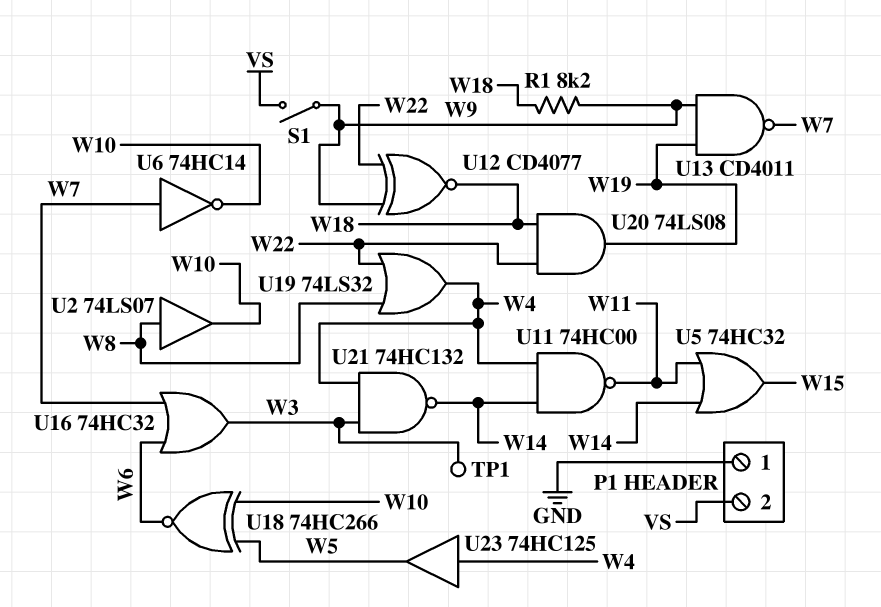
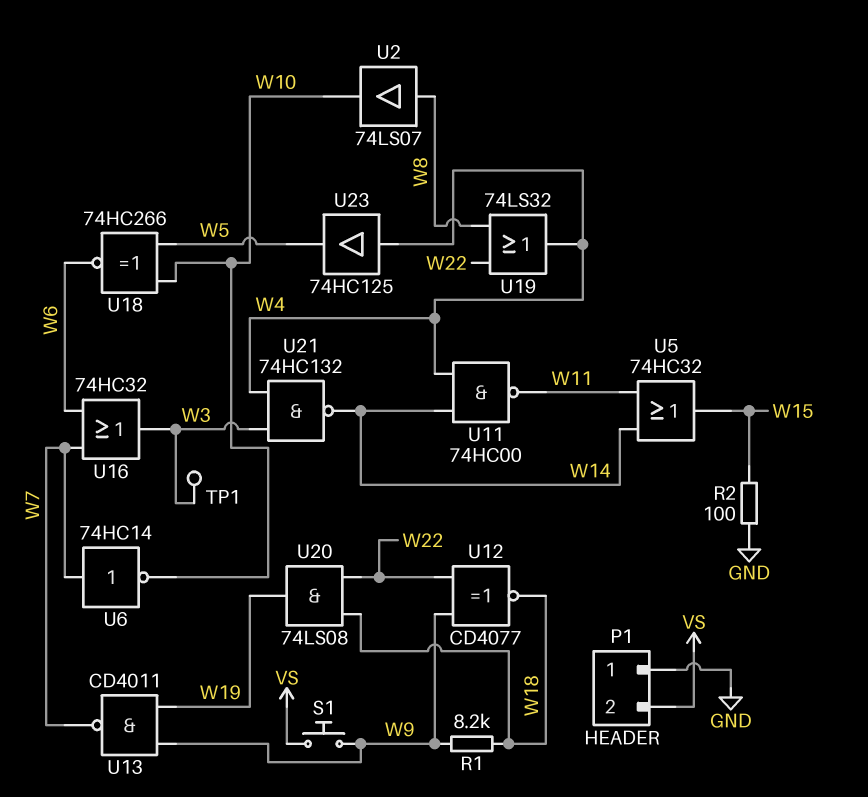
R2: none -> 100 (GND, W15)
S1: switch (VS, W9) -> button (VS, W9)

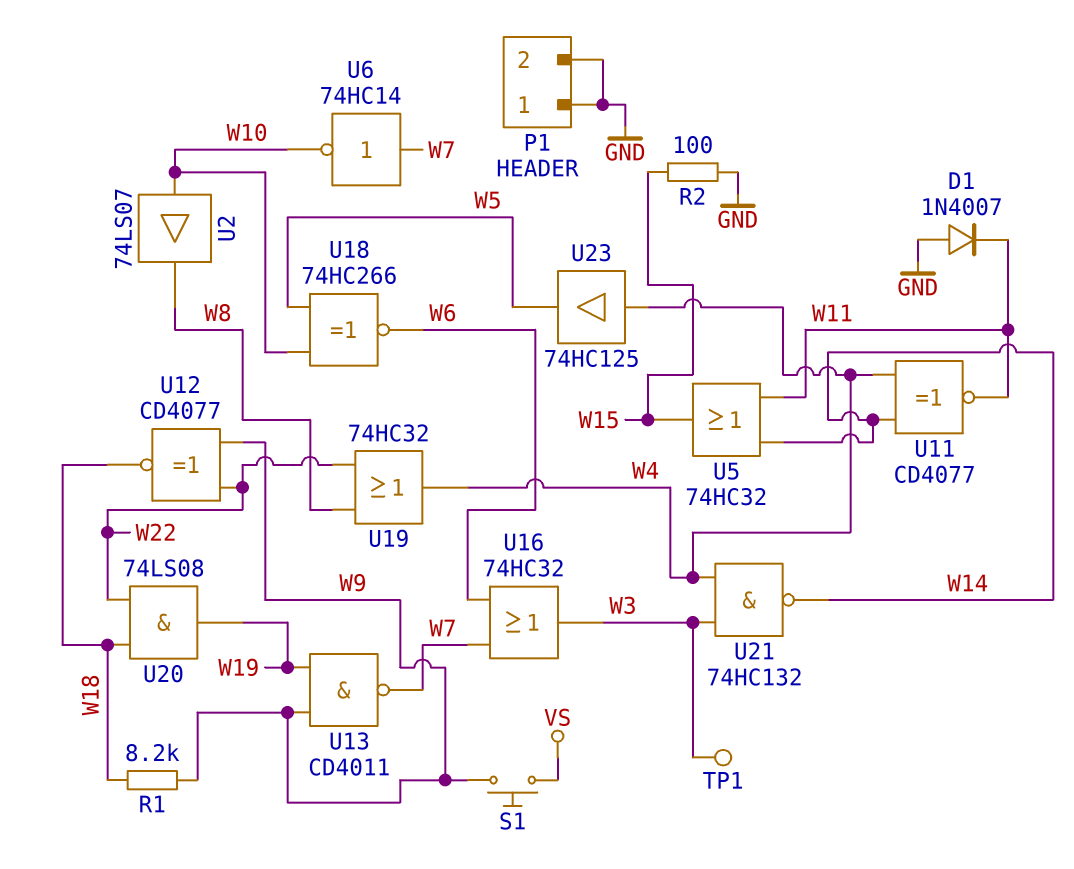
D1: none -> diode 1N4007 (A GND, K W11)
P1 pin 2: VS -> GND
U2: buffer 74LS07 (in W8, out W10) -> buffer 74LS07 (in W10, out W8)
U11: NAND 74HC00 (in W4, in W14, out W11) -> XNOR CD4077 (in W4, in W14, out W11)
U19: OR 74LS32 (in W8, in W22, out W4) -> OR 74HC32 (in W8, in W22, out W4)

